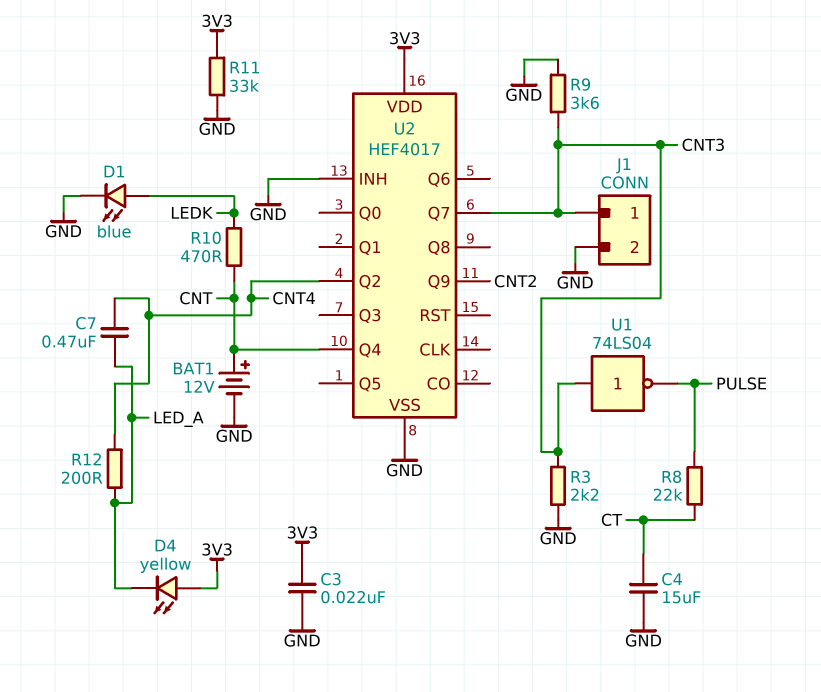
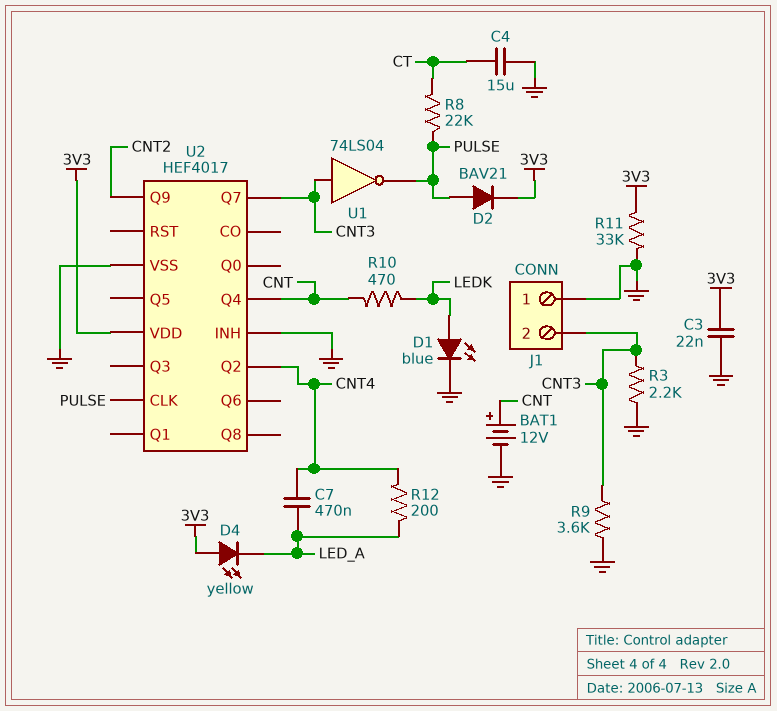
D2: none -> diode BAV21 (A PULSE, K 3V3)
J1 pin 1: CNT3 -> GND
J1 pin 2: GND -> CNT3
U2 pin CLK: none -> PULSE

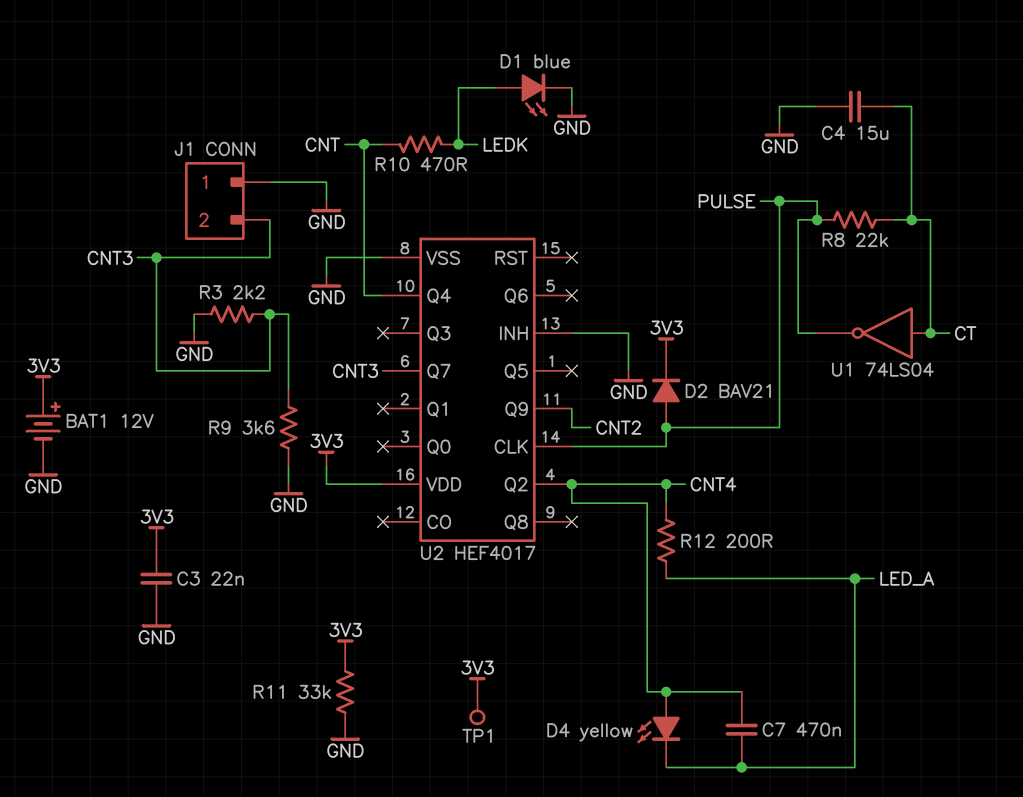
BAT1: 12V (plus CNT, minus GND) -> 12V (plus 3V3, minus GND)
D4: LED yellow (A 3V3, K LED_A) -> LED yellow (A CNT4, K LED_A)
TP1: none -> test point (3V3)
U1: NOT 74LS04 (in CNT3, out PULSE) -> NOT 74LS04 (in CT, out PULSE)

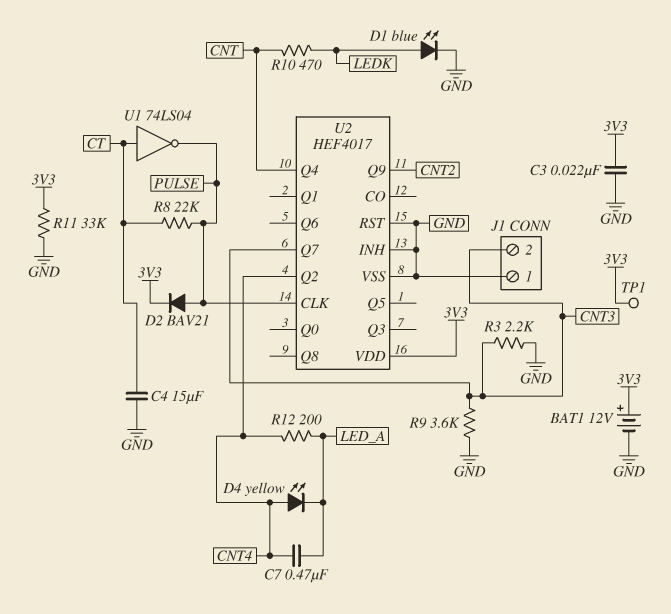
U2 pin RST: none -> GND

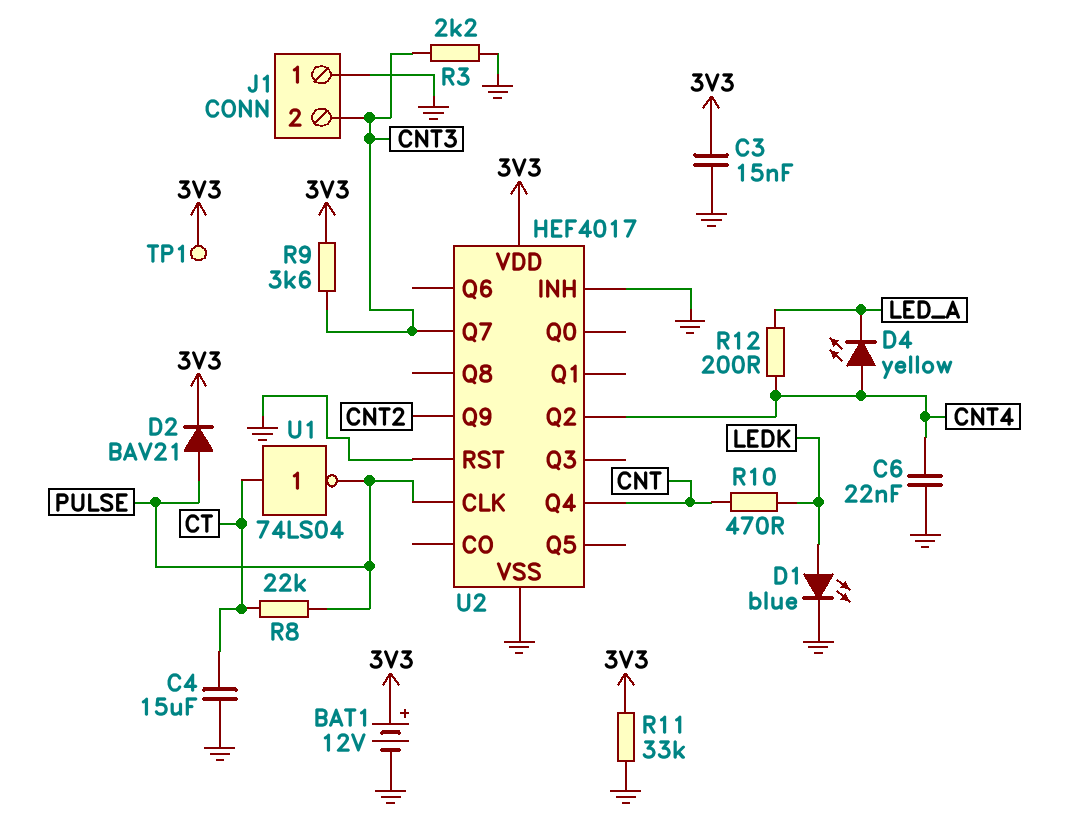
C3: 22nF (3V3, GND) -> 15nF (3V3, GND)
C6: none -> 22nF (CNT4, GND)
C7: 470nF (CNT4, LED_A) -> none
R9: 3.6k (CNT3, GND) -> 3.6k (3V3, CNT3)

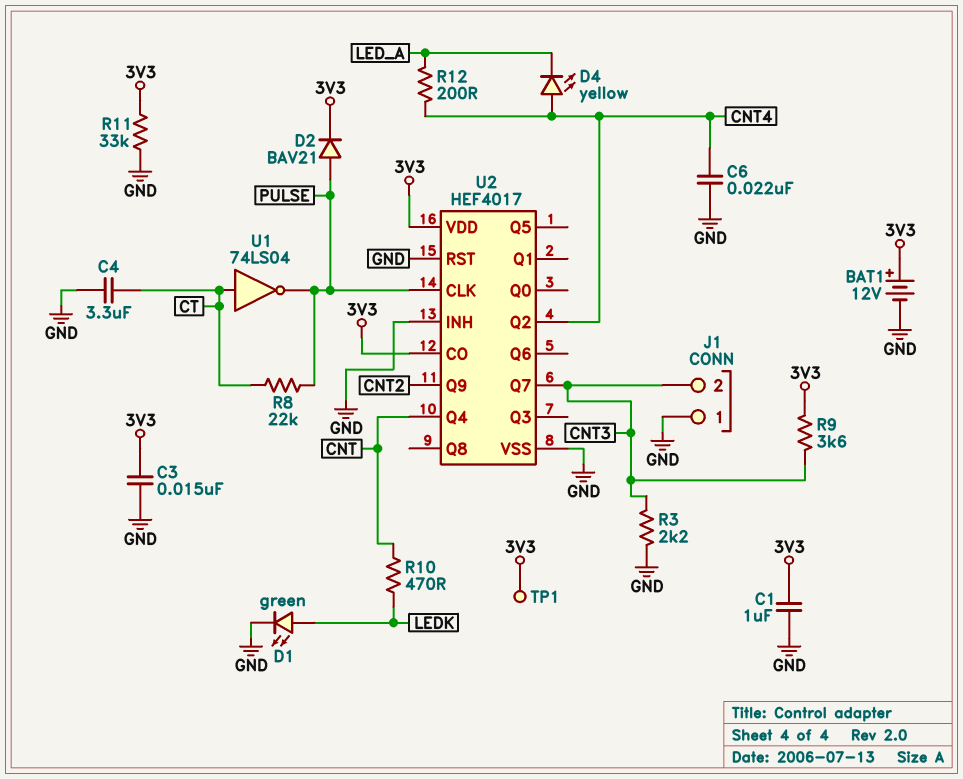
C1: none -> 1uF (3V3, GND)
C4: 15uF (CT, GND) -> 3.3uF (CT, GND)
D1: LED blue (A LEDK, K GND) -> LED green (A LEDK, K GND)
U2 pin CO: none -> 3V3

